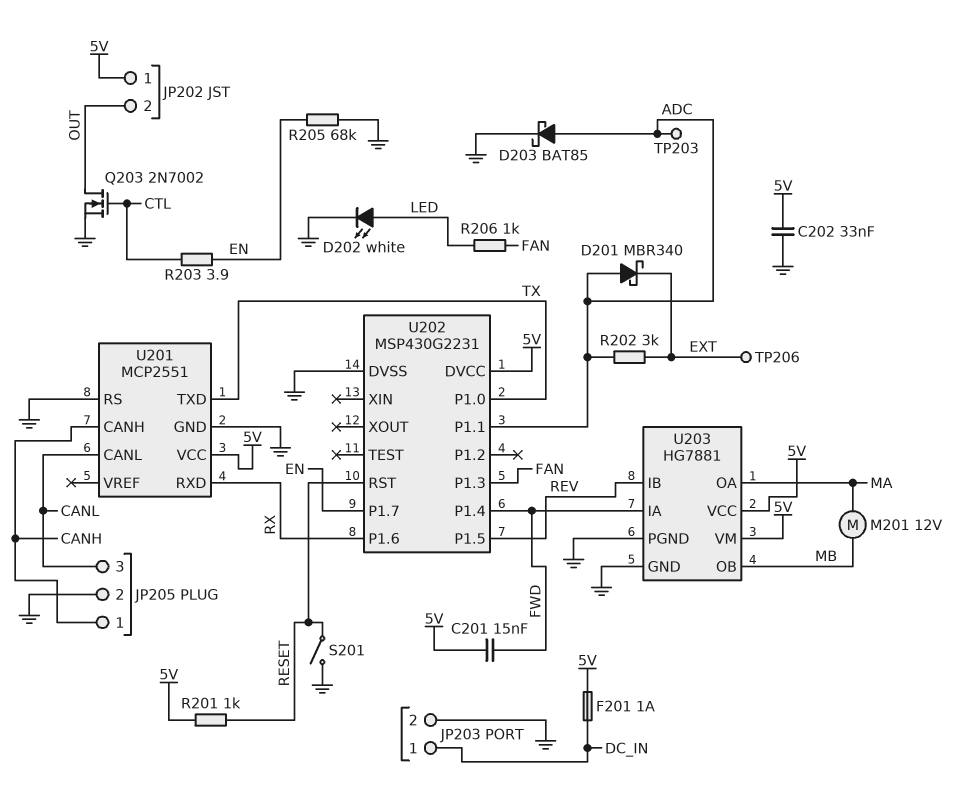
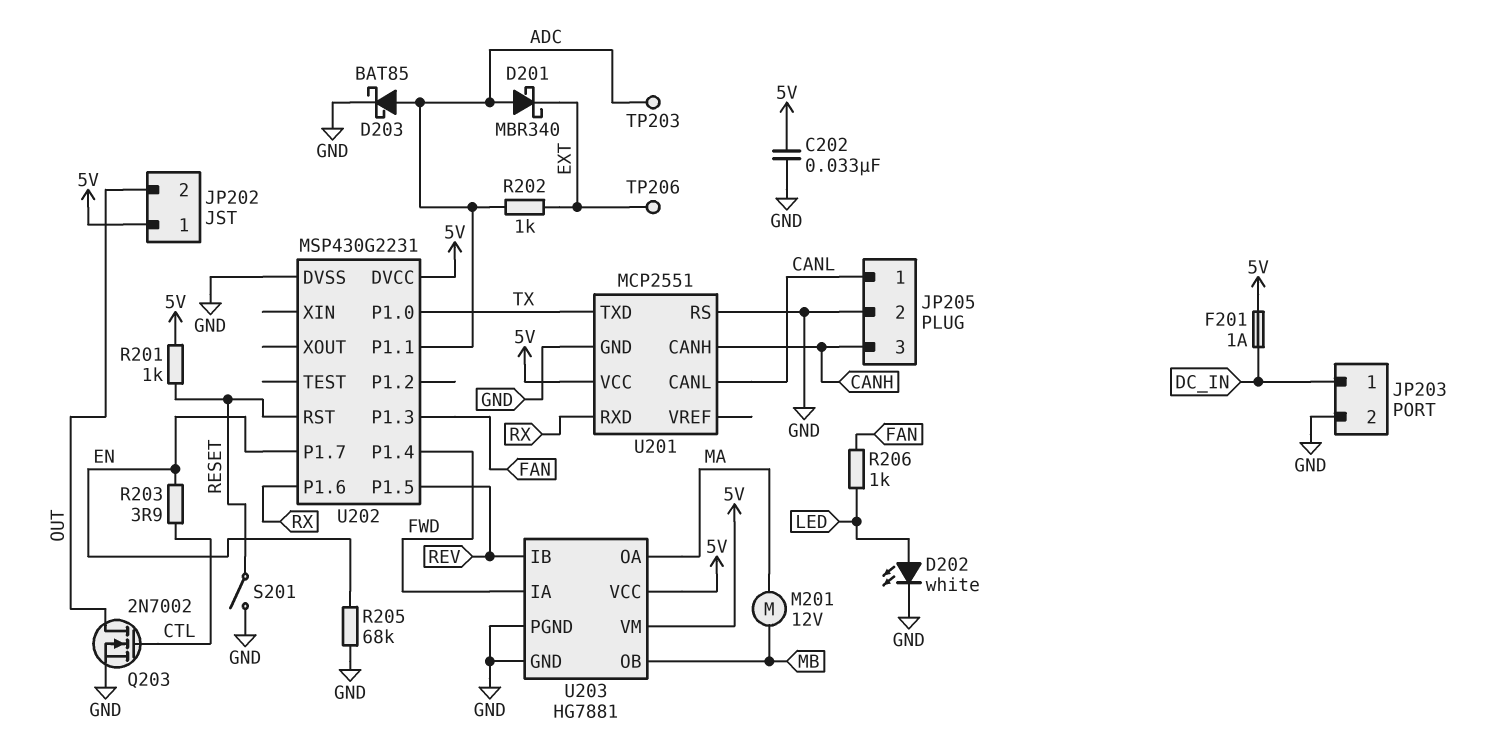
C201: 15nF (5V, FWD) -> none
JP205 pin 1: CANH -> CANL
JP205 pin 3: CANL -> CANH
R202: 3k (ADC, EXT) -> 1k (ADC, EXT)

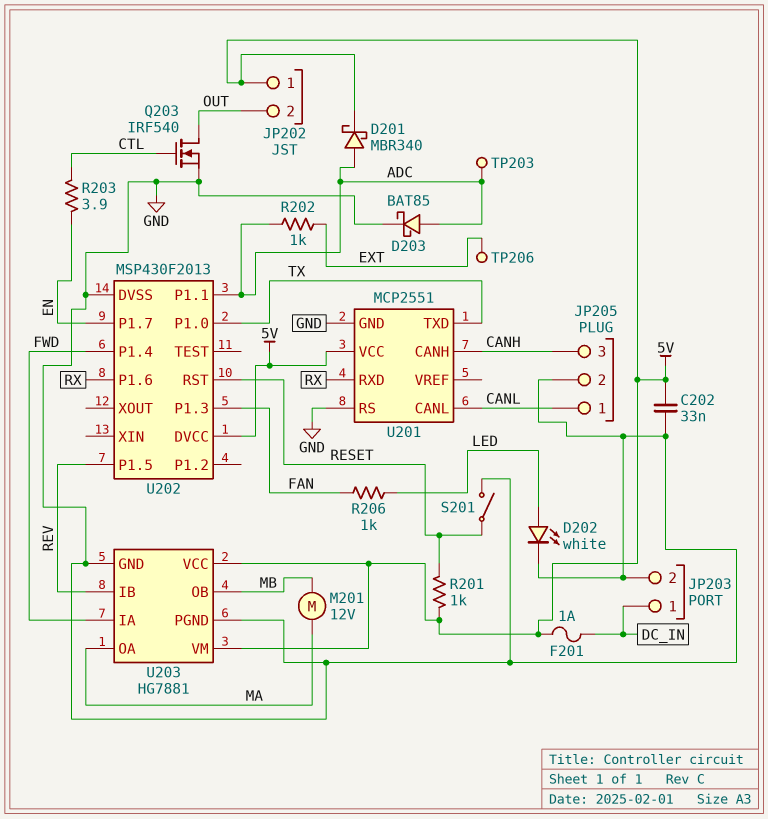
D201: schottky MBR340 (A ADC, K EXT) -> schottky MBR340 (A ADC, K 5V)
Q203: NMOS 2N7002 (G CTL, D OUT, S GND) -> NMOS IRF540 (G CTL, D OUT, S GND)
R205: 68k (EN, GND) -> none
U202: MSP430G2231 -> MSP430F2013

